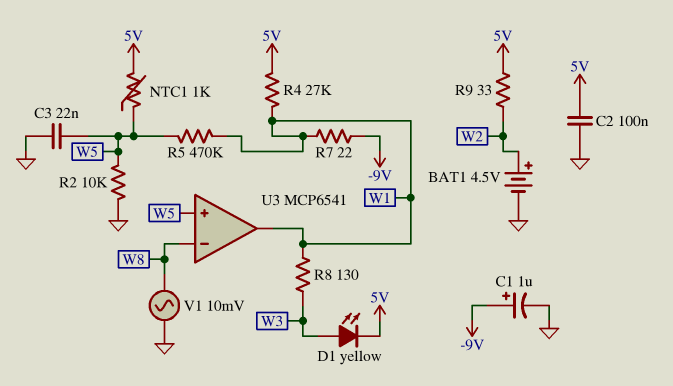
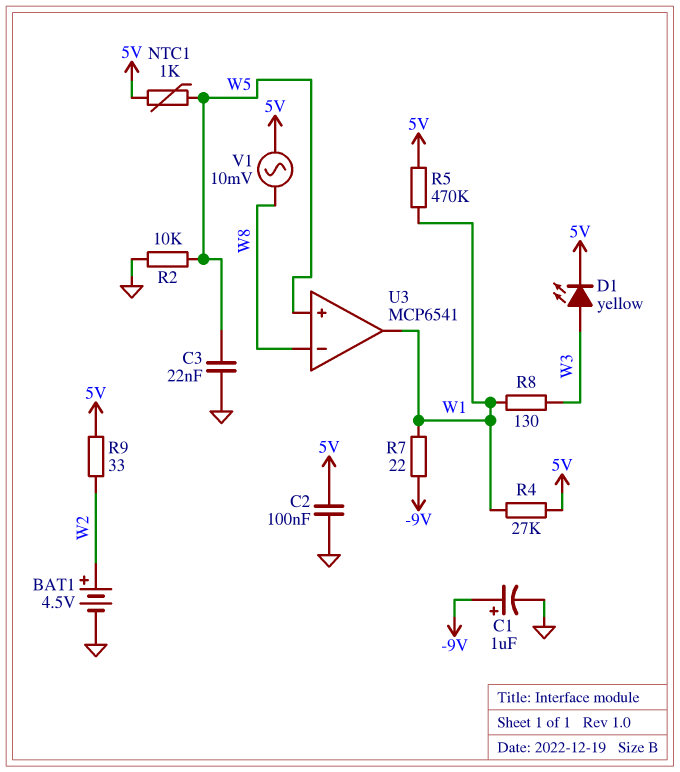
R5: 470k (W1, W5) -> 470k (5V, W1)
V1: AC 10mV (GND, W8) -> AC 10mV (5V, W8)

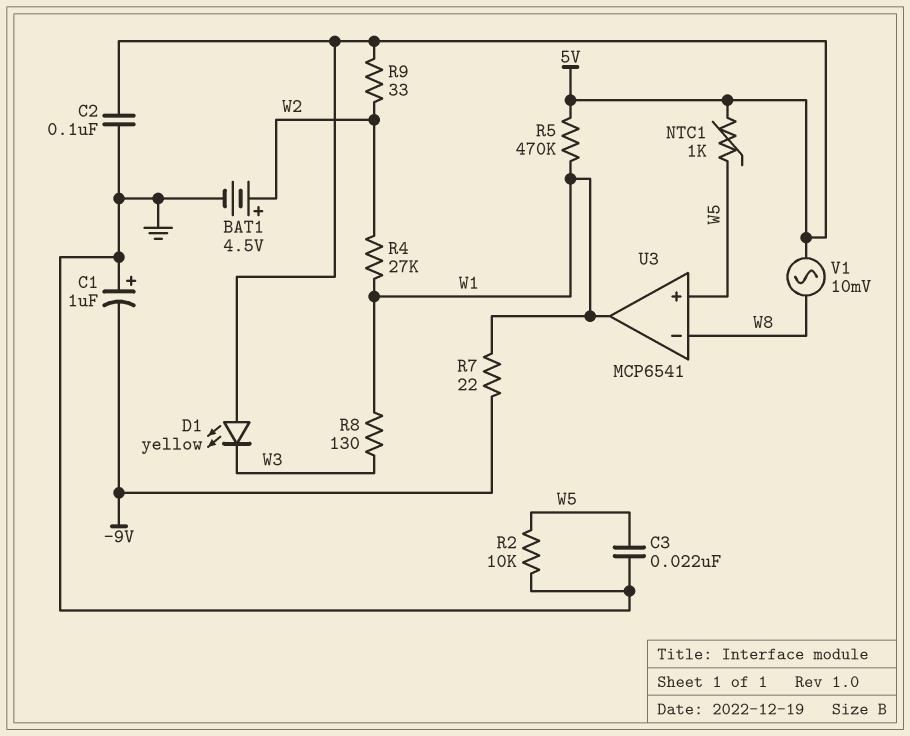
C1: 1uF (plus -9V, minus GND) -> 1uF (plus GND, minus -9V)
D1: LED yellow (A W3, K 5V) -> LED yellow (A 5V, K W3)
R4: 27k (5V, W1) -> 27k (W1, W2)

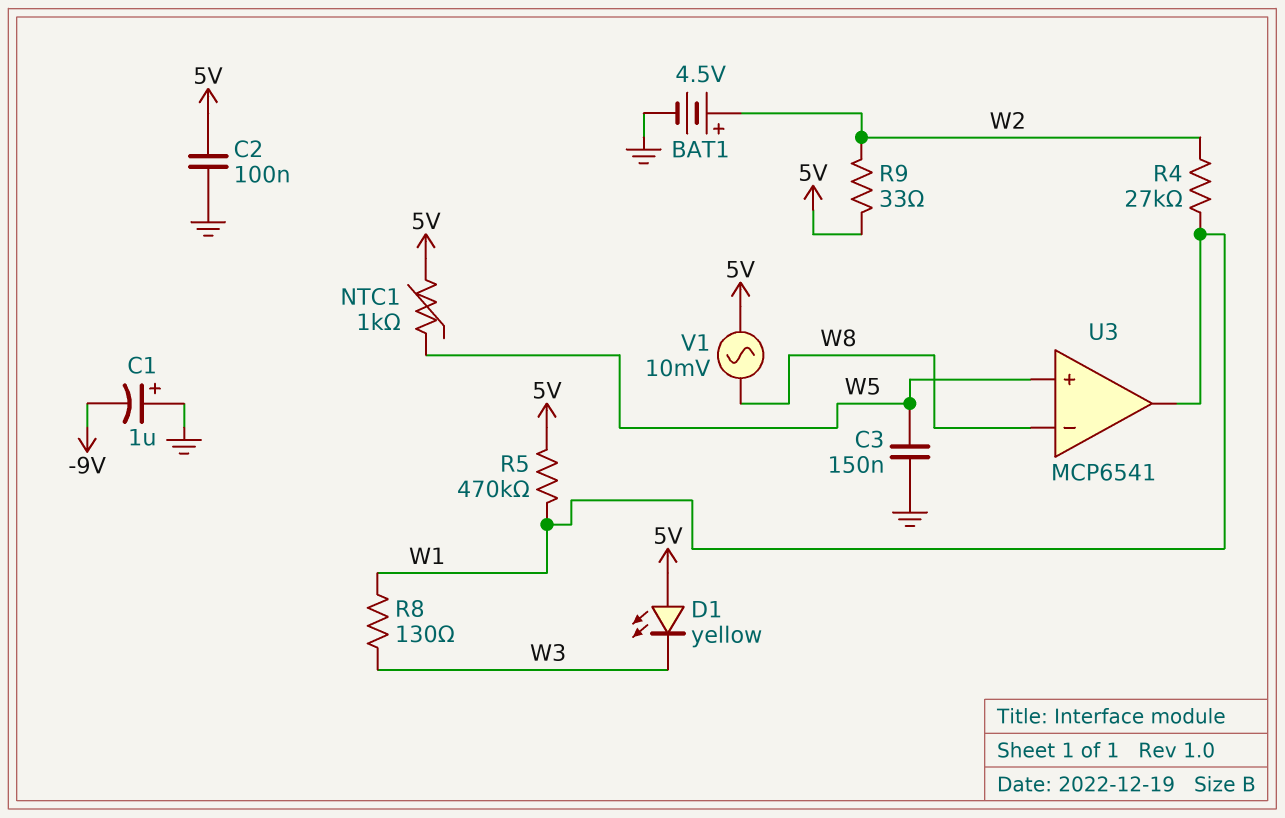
C3: 22nF (GND, W5) -> 150nF (GND, W5)
R2: 10k (GND, W5) -> none
R7: 22 (-9V, W1) -> none

